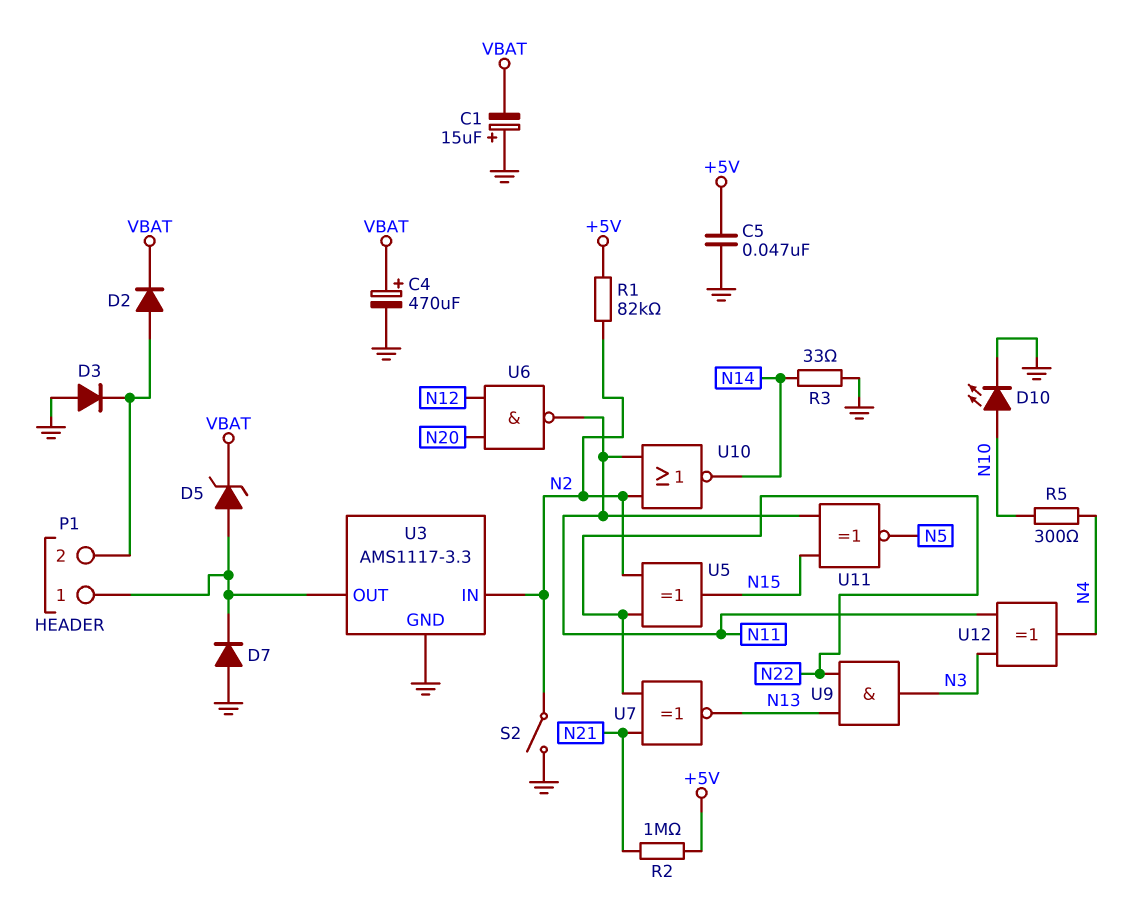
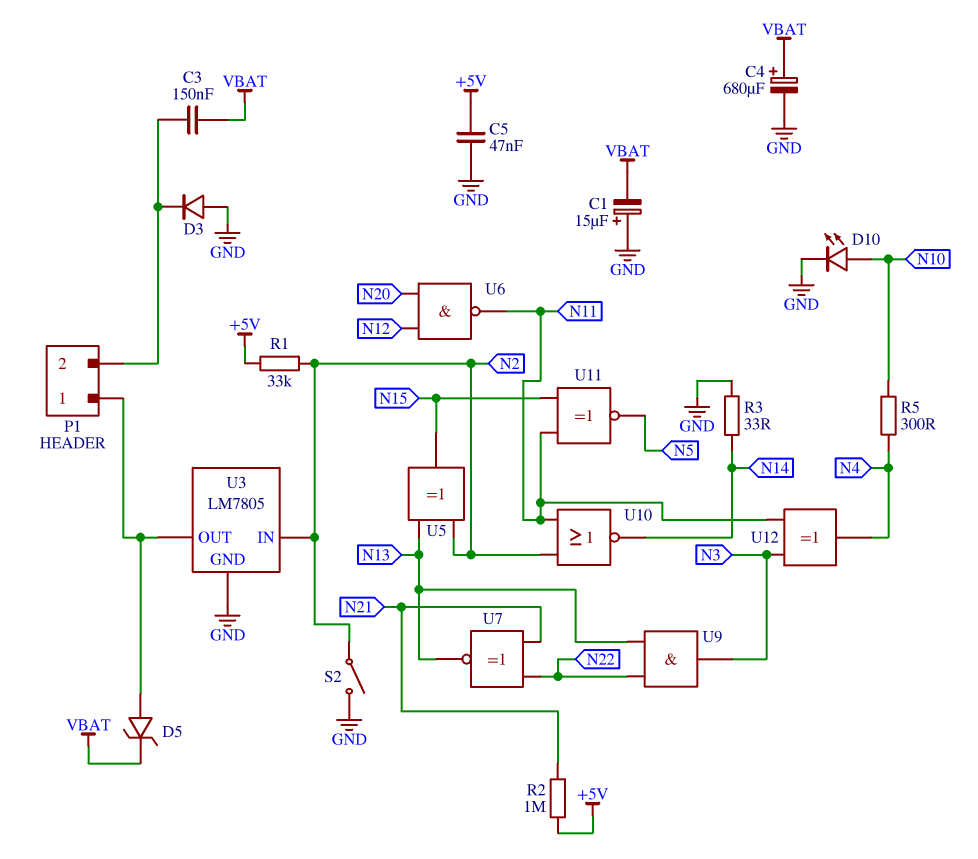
C3: none -> 150nF (P1/2, VBAT)
C4: 470uF (plus VBAT, minus GND) -> 680uF (plus VBAT, minus GND)
D2: diode (A P1/2, K VBAT) -> none
D7: diode (A GND, K P1/1) -> none
R1: 82k (+5V, N2) -> 33k (+5V, N2)
U3: AMS1117-3.3 -> LM7805
U5: XOR (in N2, in N22, out N15) -> XOR (in N2, in N13, out N15)

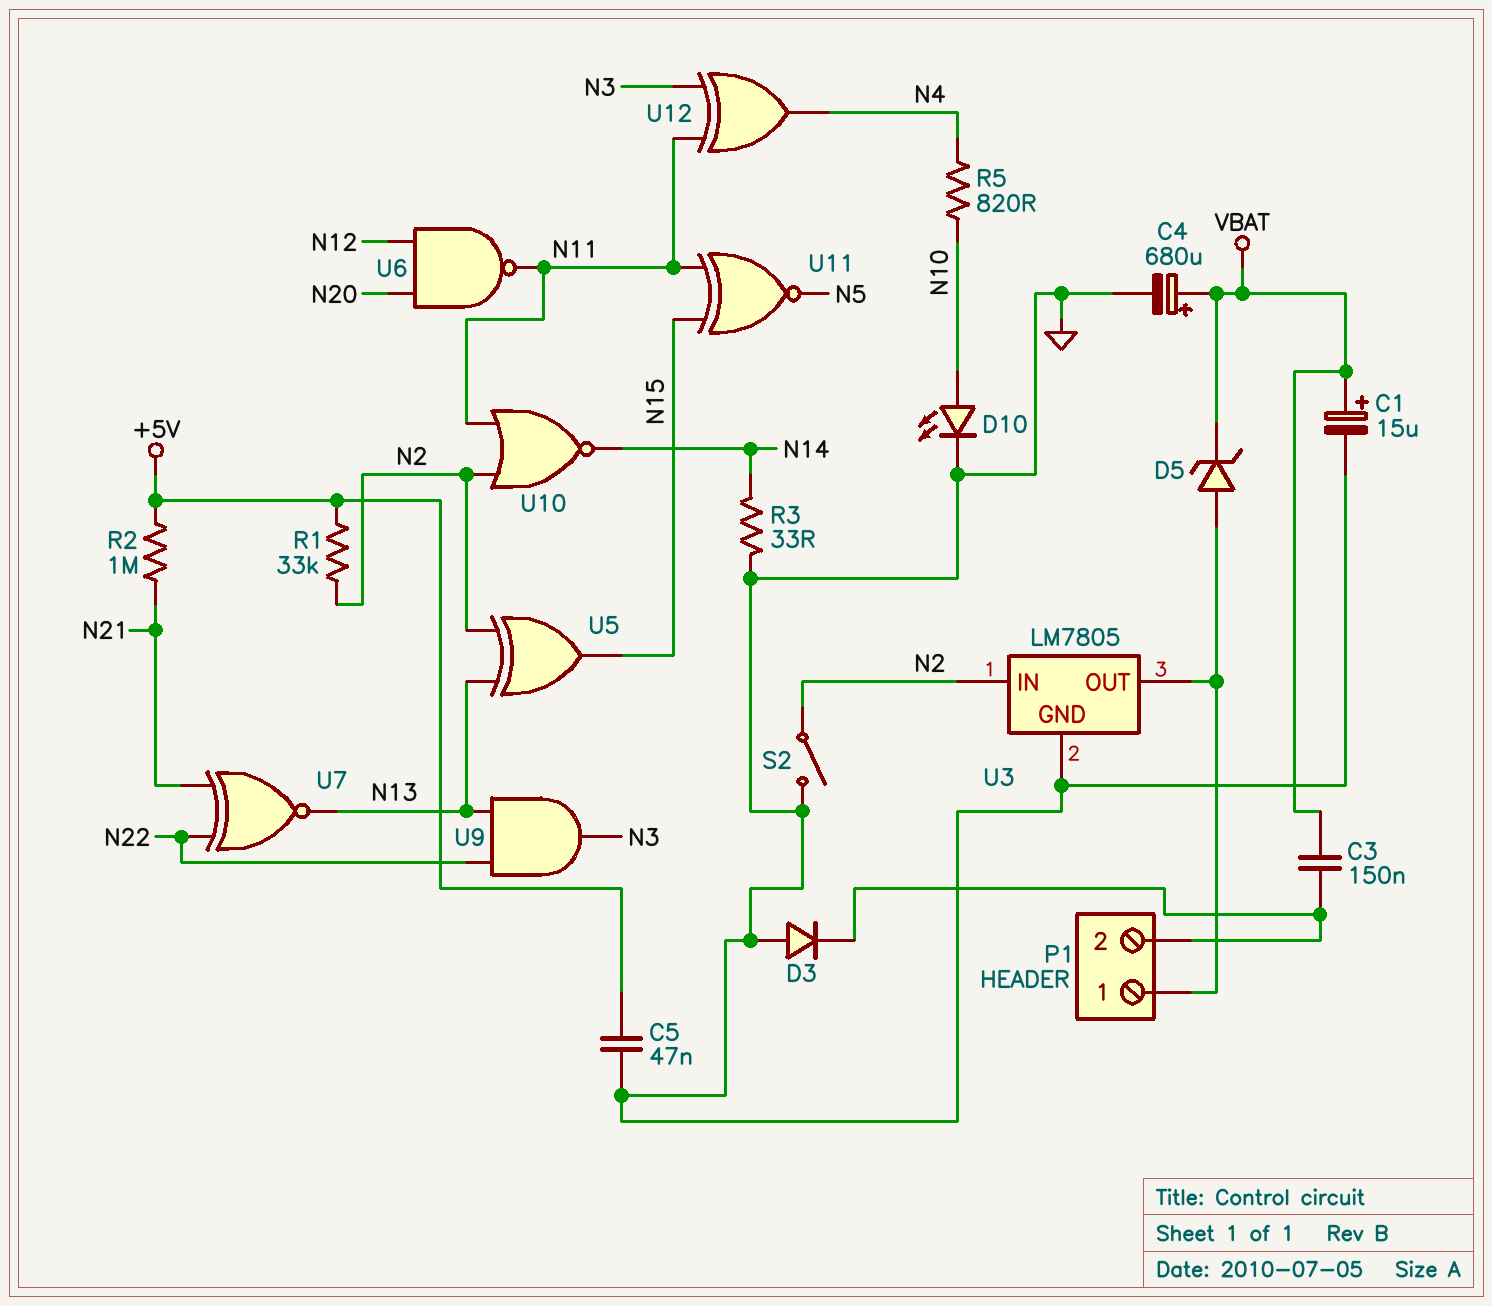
C1: 15uF (plus GND, minus VBAT) -> 15uF (plus VBAT, minus GND)
R5: 300 (N4, N10) -> 820 (N4, N10)

